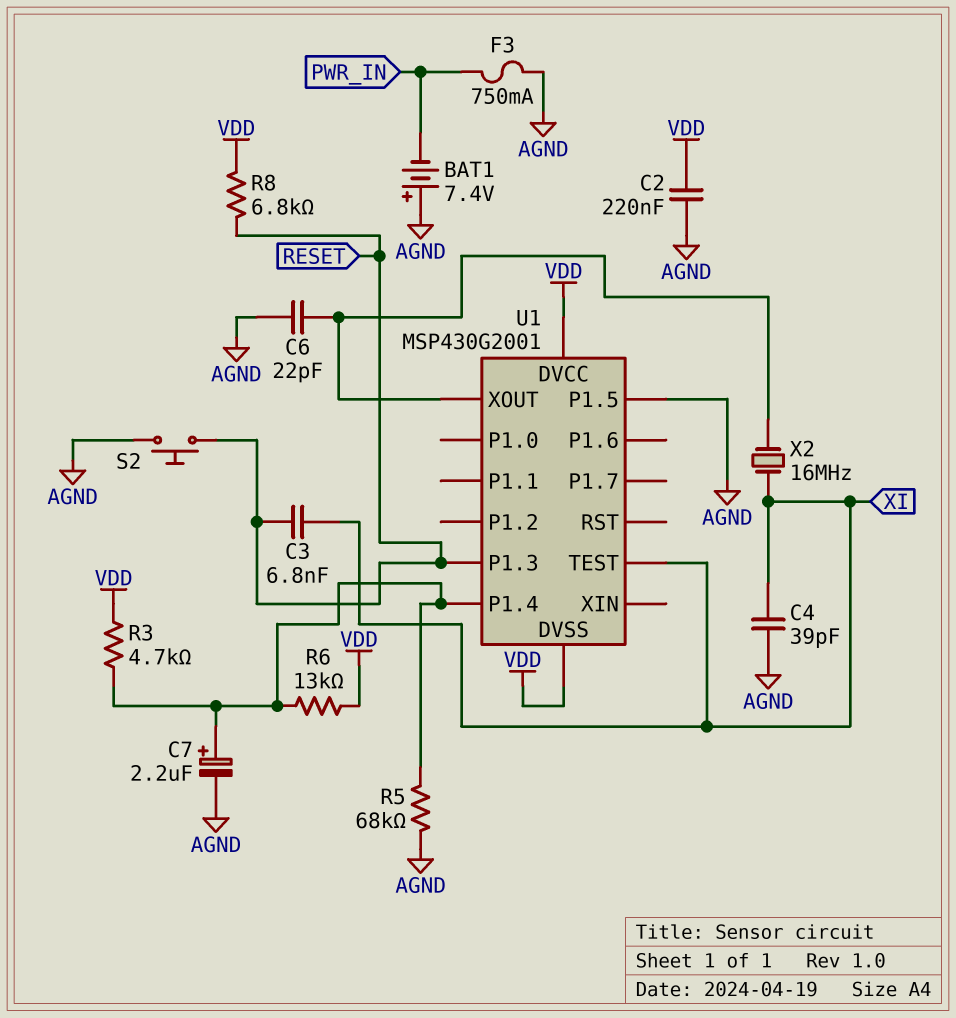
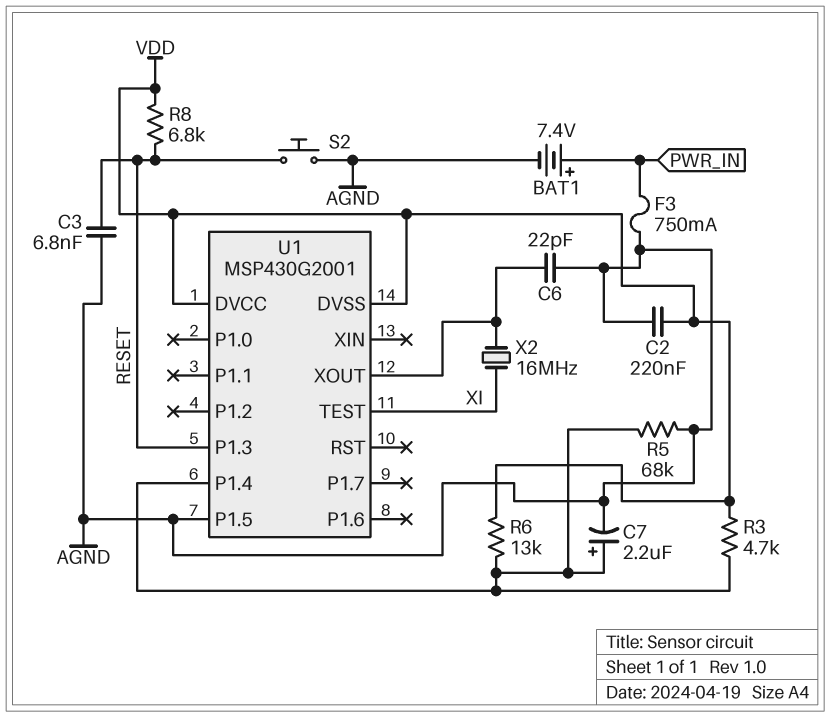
BAT1: 7.4V (plus AGND, minus PWR_IN) -> 7.4V (plus PWR_IN, minus AGND)
C3: 6.8nF (RESET, XI) -> 6.8nF (AGND, RESET)
C4: 39pF (AGND, XI) -> none

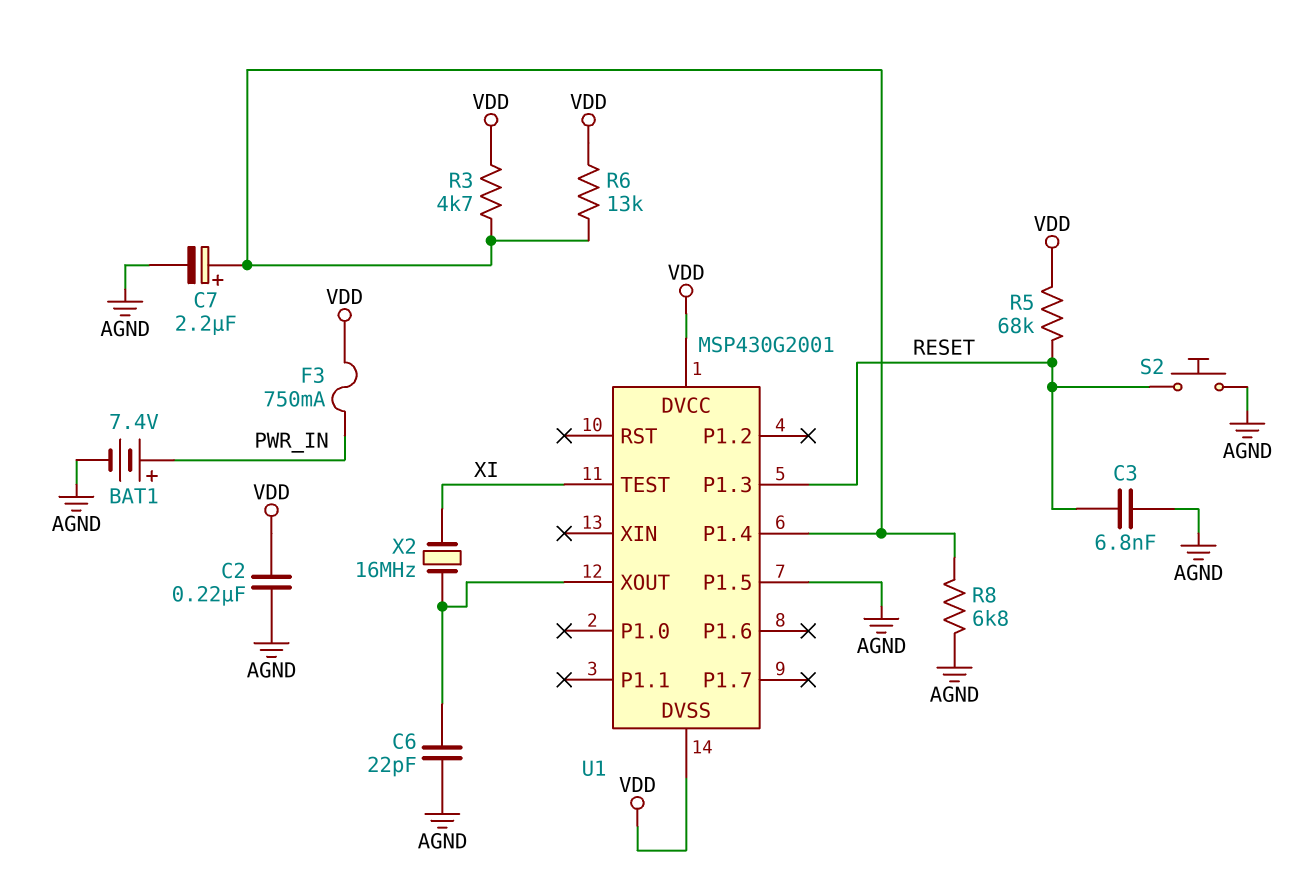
F3: 750mA (AGND, PWR_IN) -> 750mA (PWR_IN, VDD)
R5: 68k (AGND, U1/P1.4) -> 68k (RESET, VDD)
R8: 6.8k (RESET, VDD) -> 6.8k (AGND, U1/P1.4)

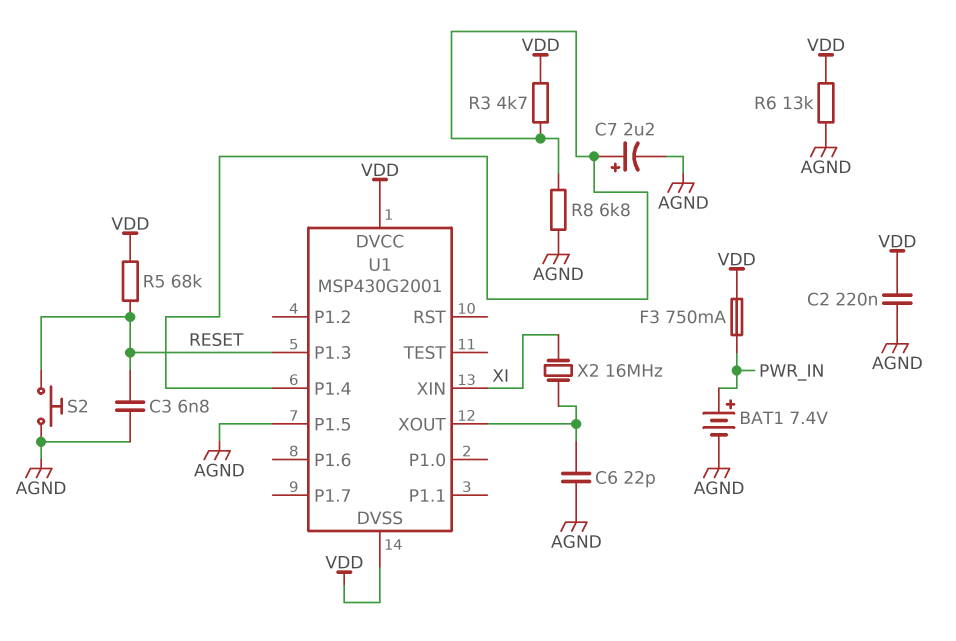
R6: 13k (U1/P1.4, VDD) -> 13k (AGND, VDD)
U1 pin TEST: XI -> none
U1 pin XIN: none -> XI

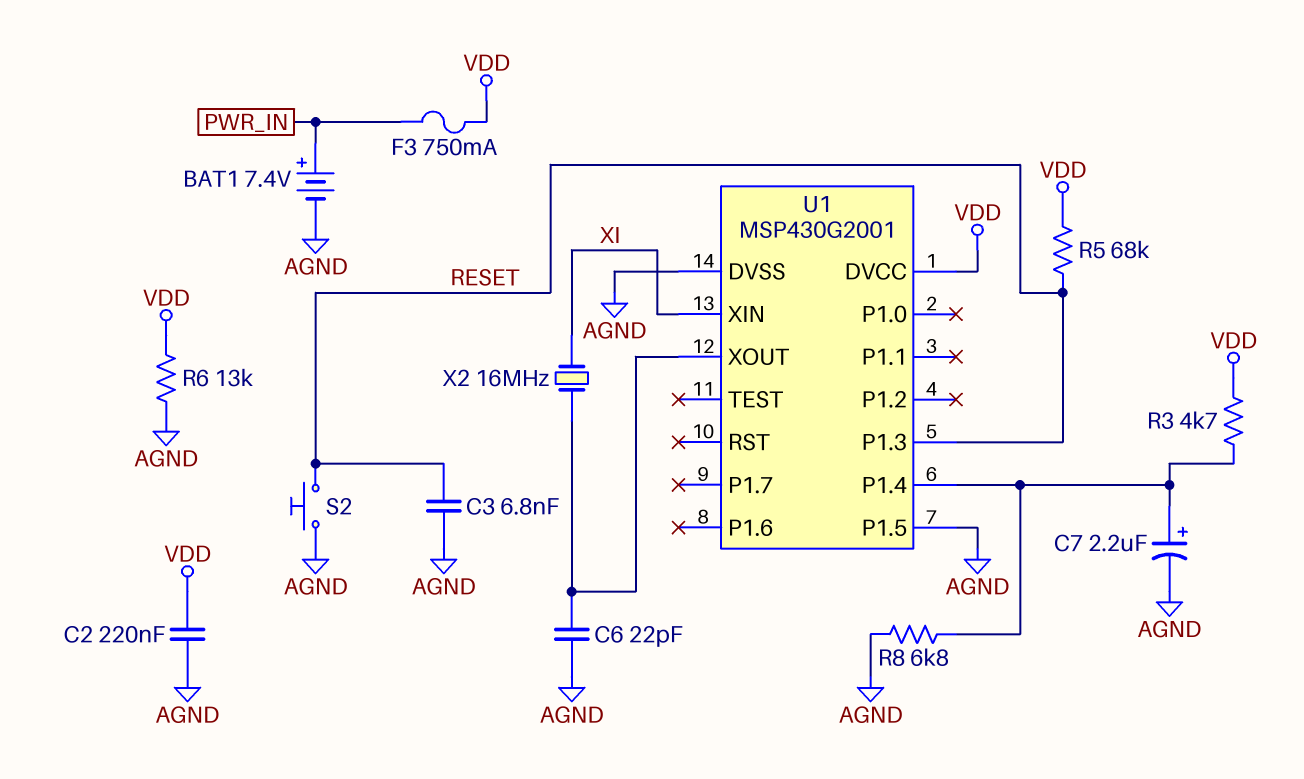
U1 pin DVSS: VDD -> AGND

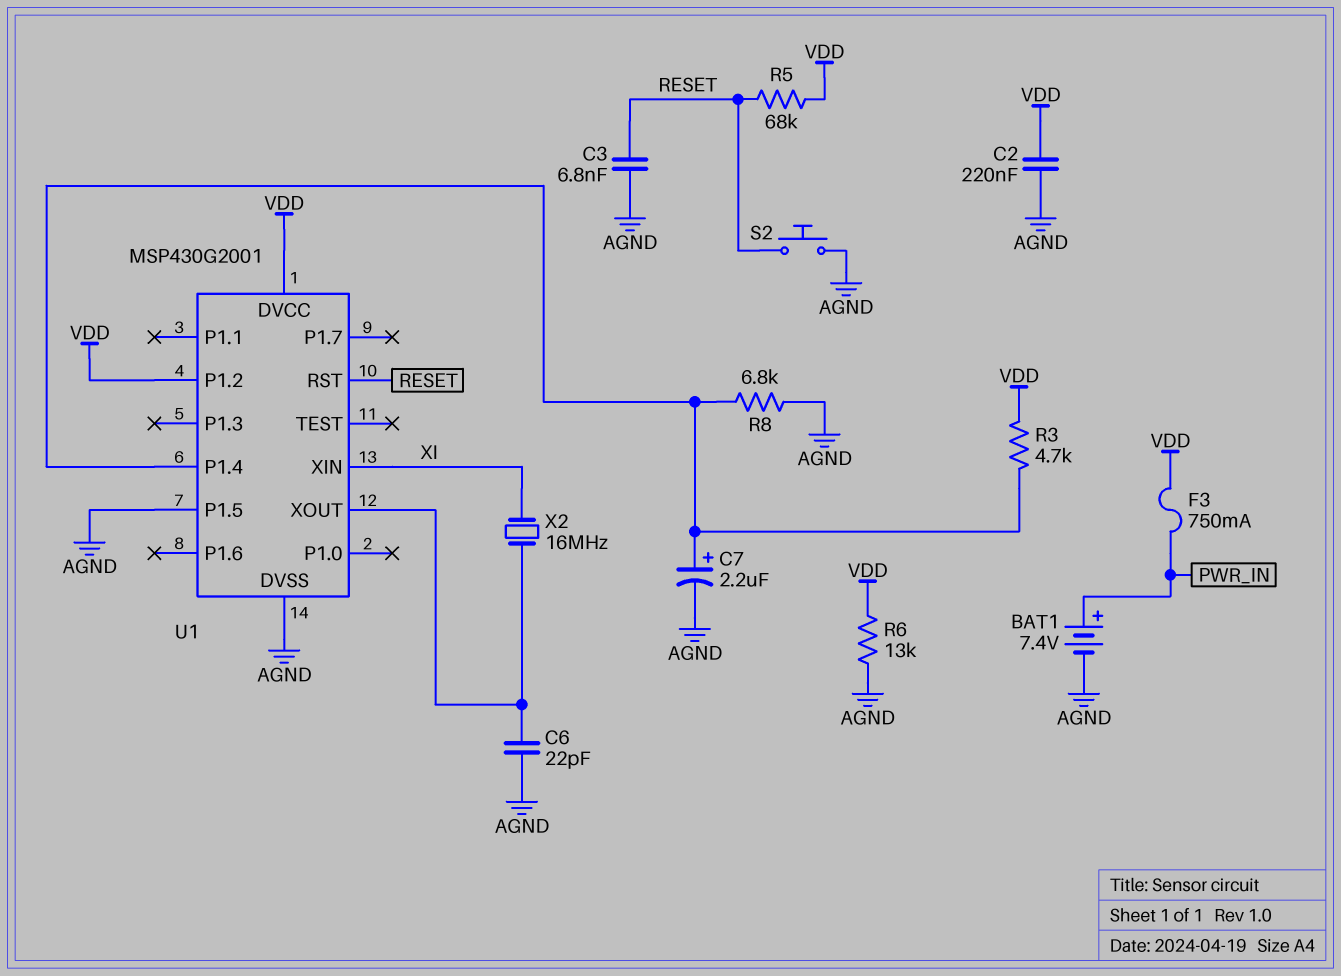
U1 pin P1.2: none -> VDD
U1 pin P1.3: RESET -> none
U1 pin RST: none -> RESET

